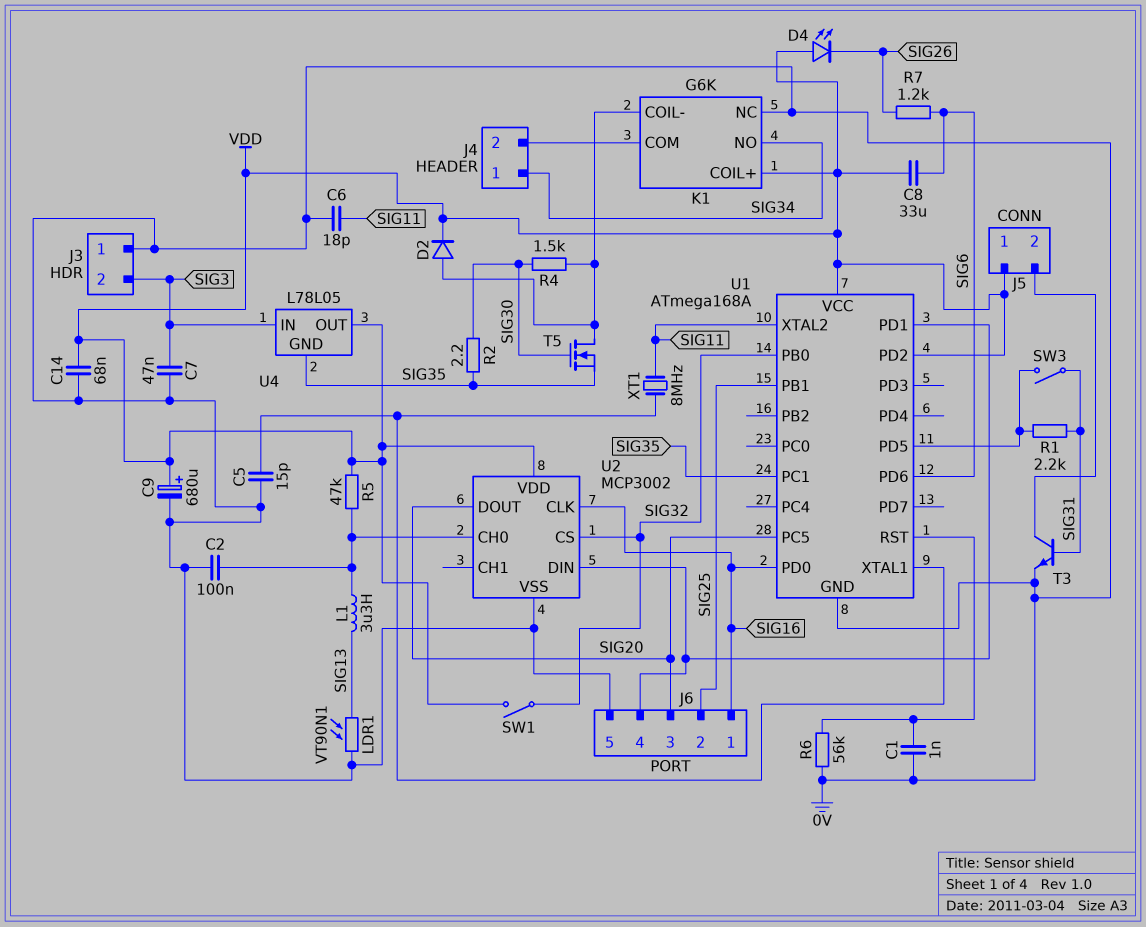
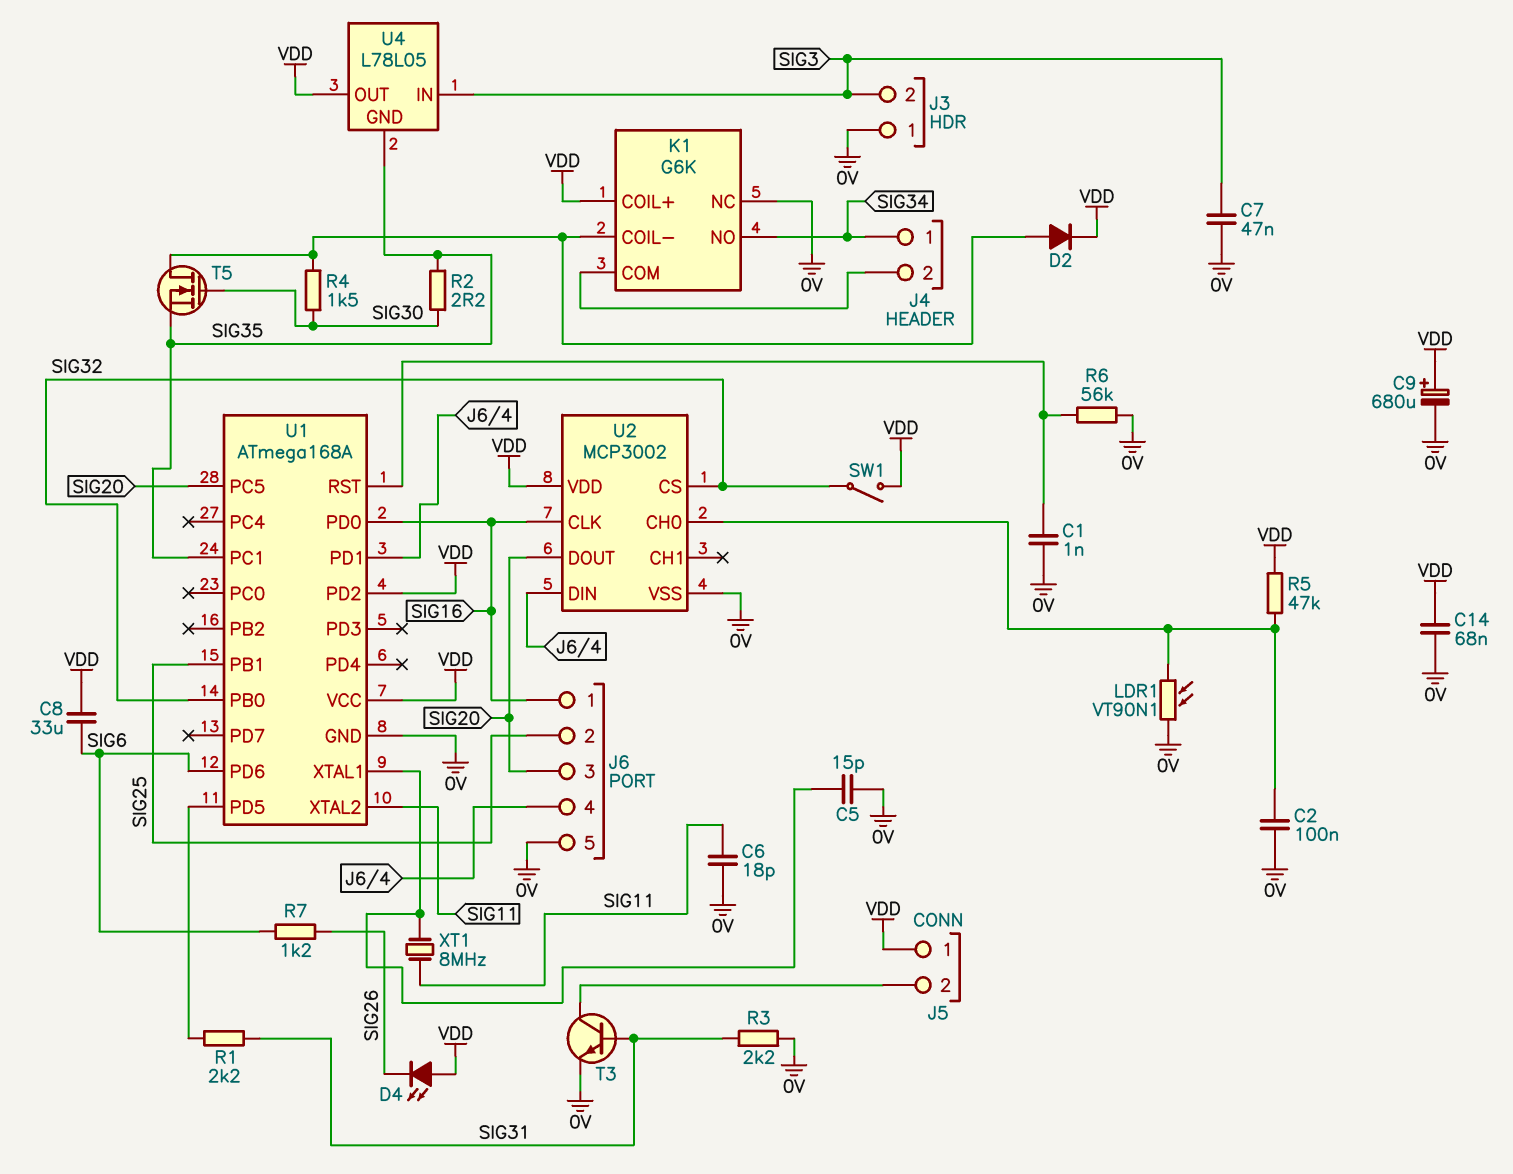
L1: 3.3uH (SIG13, U2/CH0) -> none
LDR1: VT90N1 (0V, SIG13) -> VT90N1 (0V, U2/CH0)
R3: none -> 2.2k (0V, SIG31)
SW3: switch (SIG31, U1/PD5) -> none

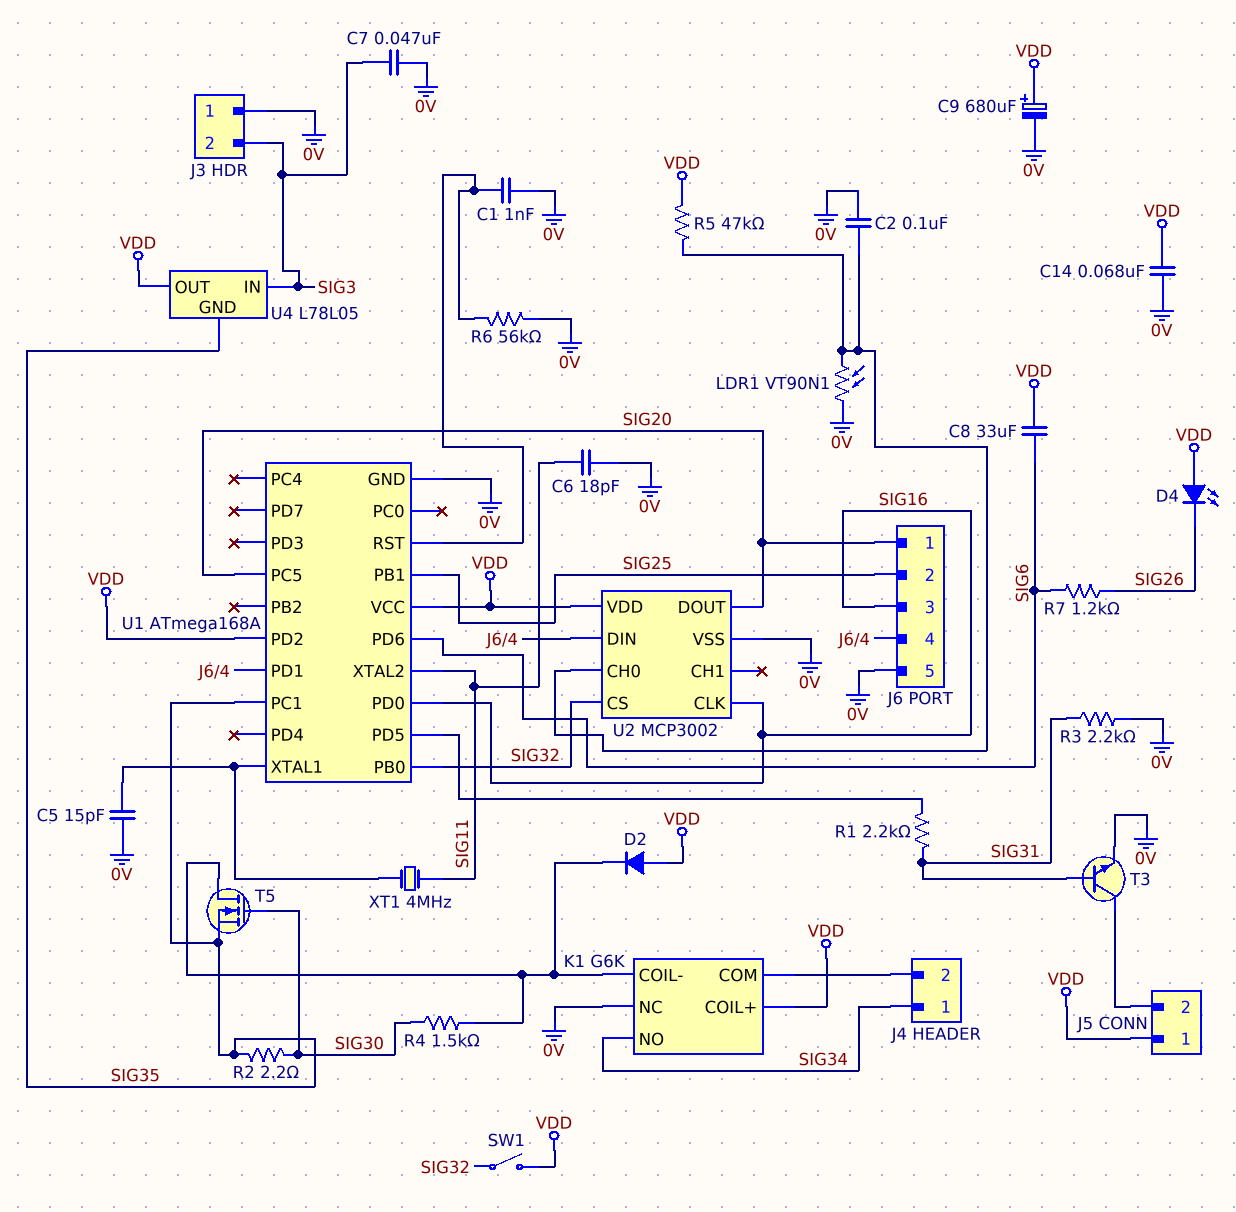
D2: diode (A K1/COIL-, K VDD) -> diode (A VDD, K K1/COIL-)
J6 pin 1: SIG16 -> SIG20
J6 pin 3: SIG20 -> SIG16
XT1: 8MHz (SIG11, U1/XTAL1) -> 4MHz (SIG11, U1/XTAL1)

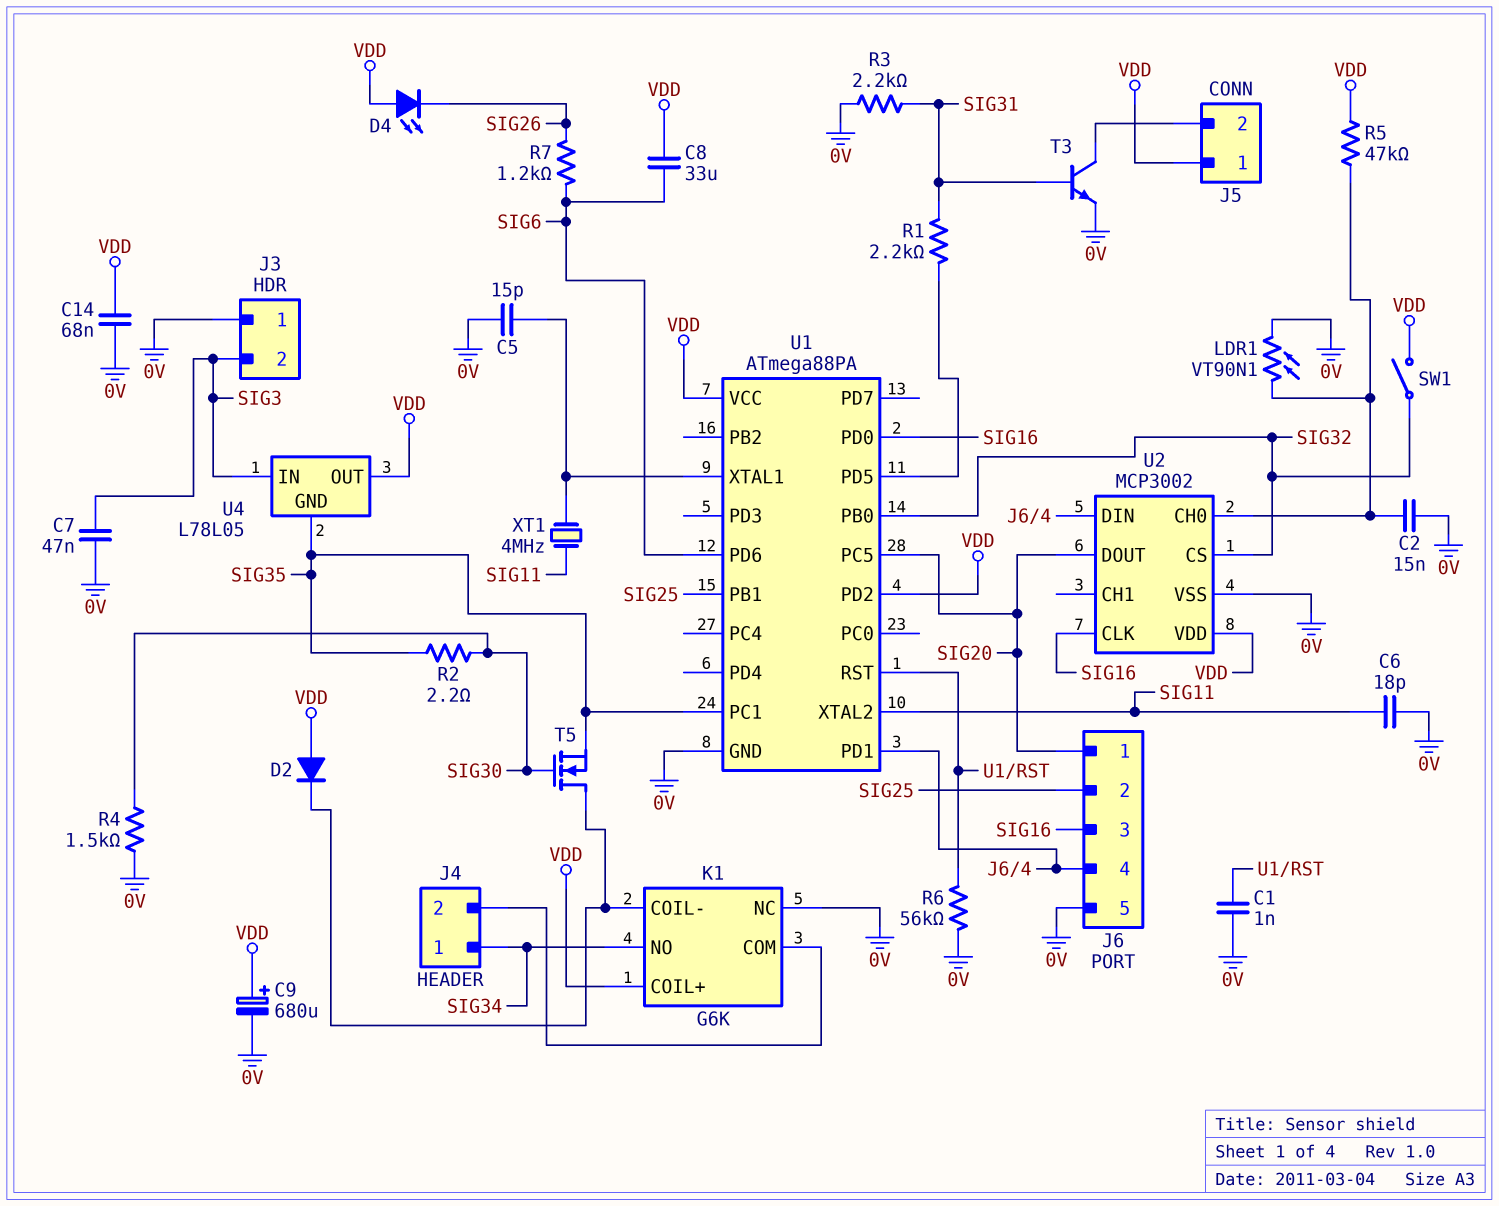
C2: 100nF (0V, U2/CH0) -> 15nF (0V, U2/CH0)
R4: 1.5k (K1/COIL-, SIG30) -> 1.5k (0V, SIG30)
U1: ATmega168A -> ATmega88PA

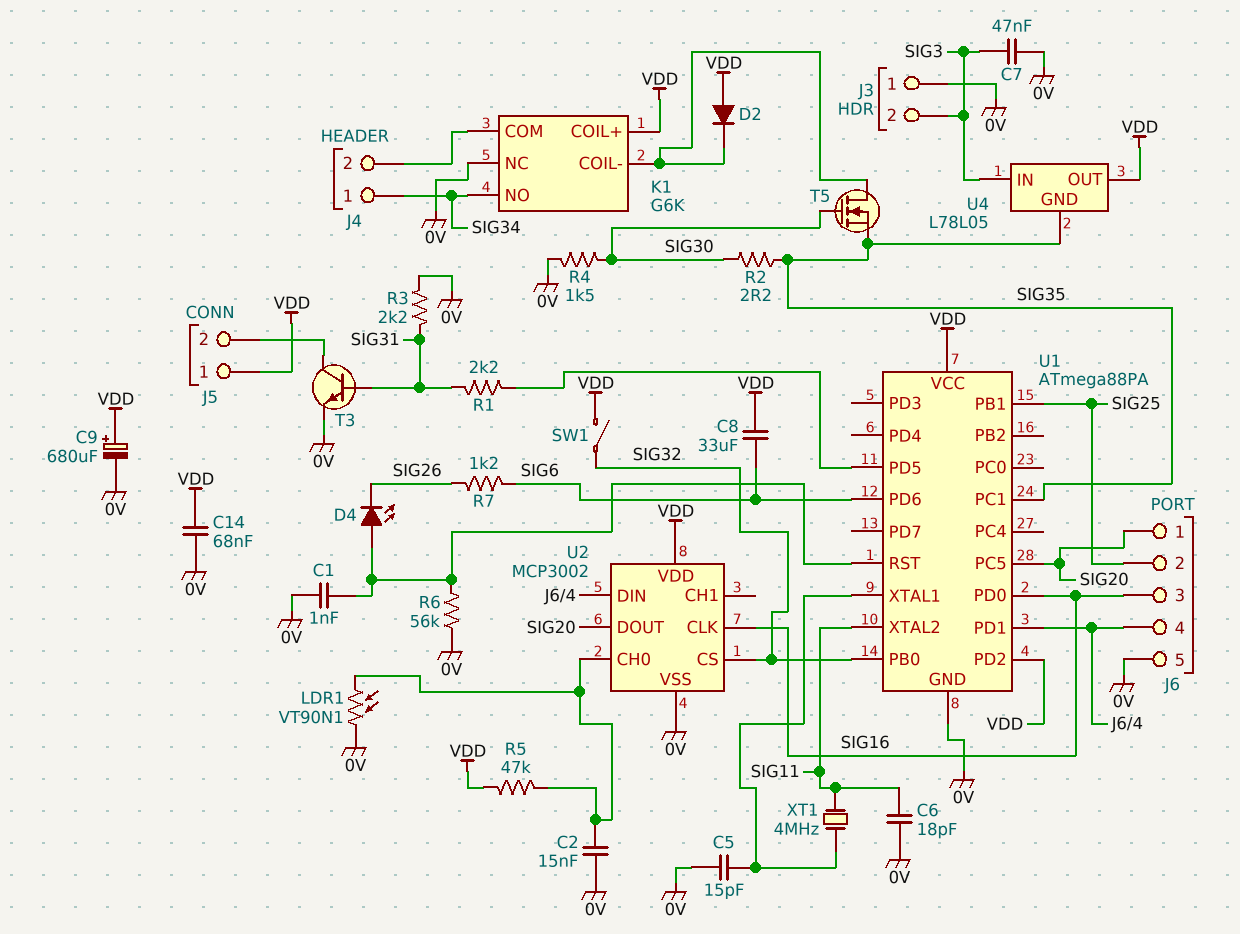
D4: LED (A VDD, K SIG26) -> LED (A U1/RST, K SIG26)

